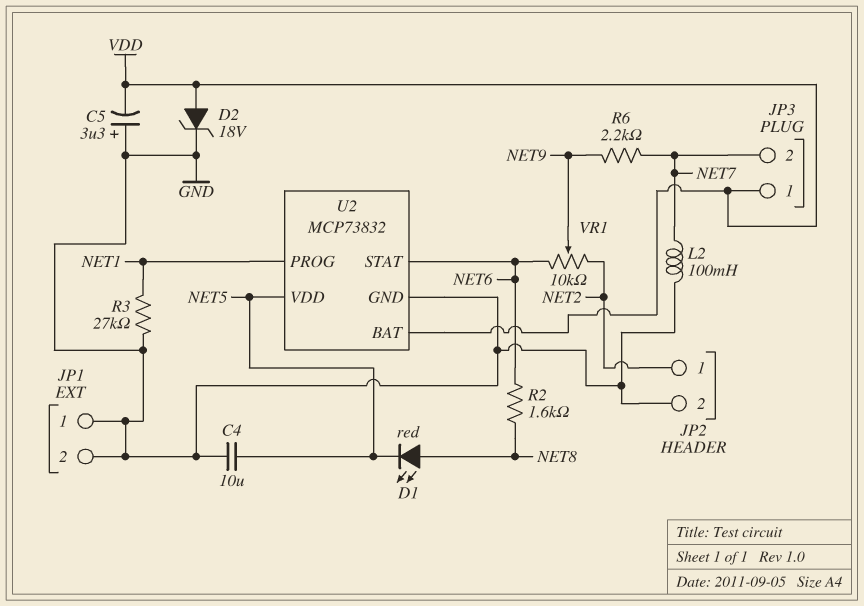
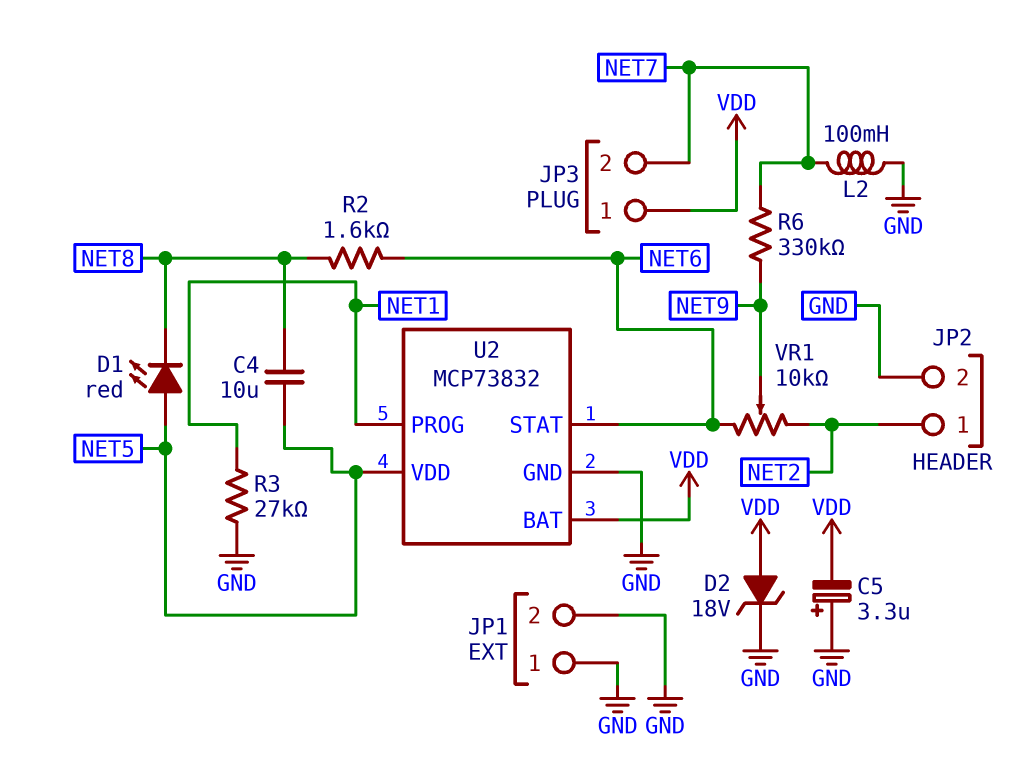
C4: 10uF (GND, NET5) -> 10uF (NET5, NET8)
D1: LED red (A NET8, K NET5) -> LED red (A NET5, K NET8)
R6: 2.2k (NET7, NET9) -> 330k (NET7, NET9)

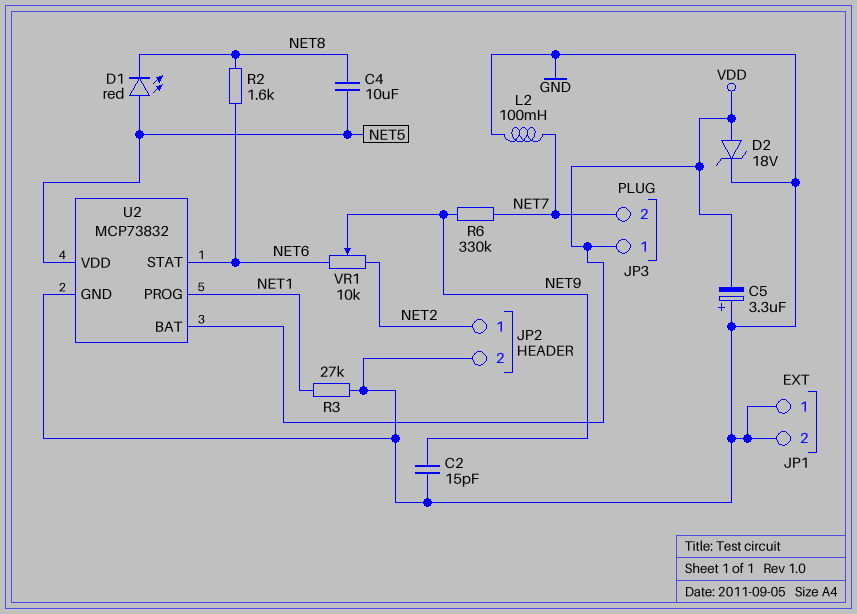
C2: none -> 15pF (GND, NET9)

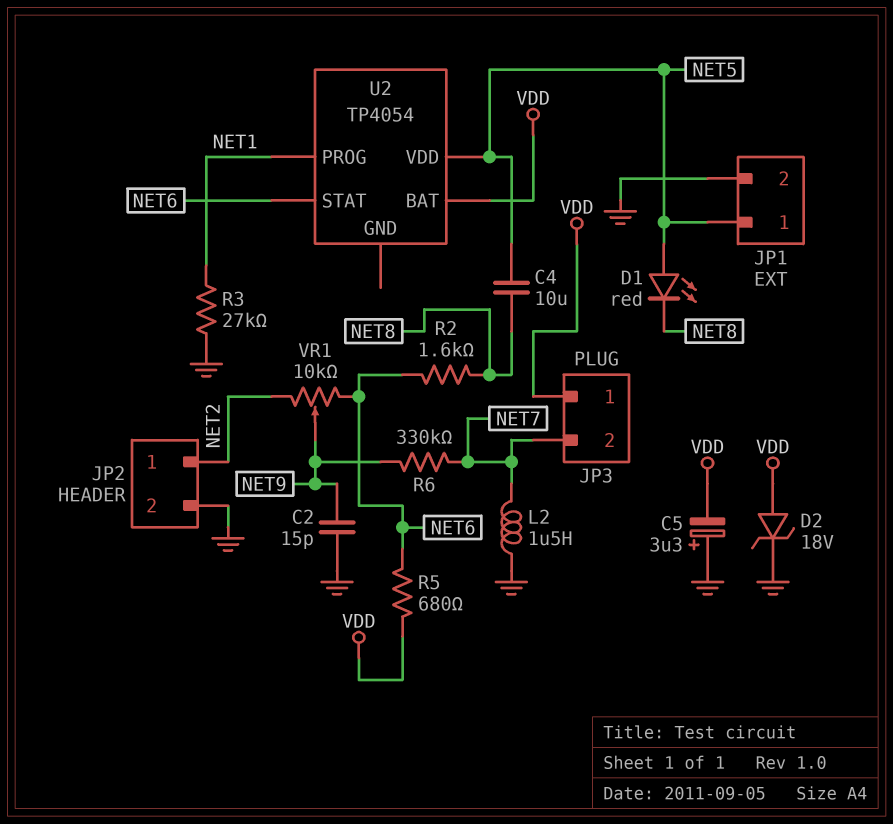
JP1 pin 1: GND -> NET5
L2: 100mH (GND, NET7) -> 1.5uH (GND, NET7)
R5: none -> 680 (NET6, VDD)
U2: MCP73832 -> TP4054
U2 pin GND: GND -> none

